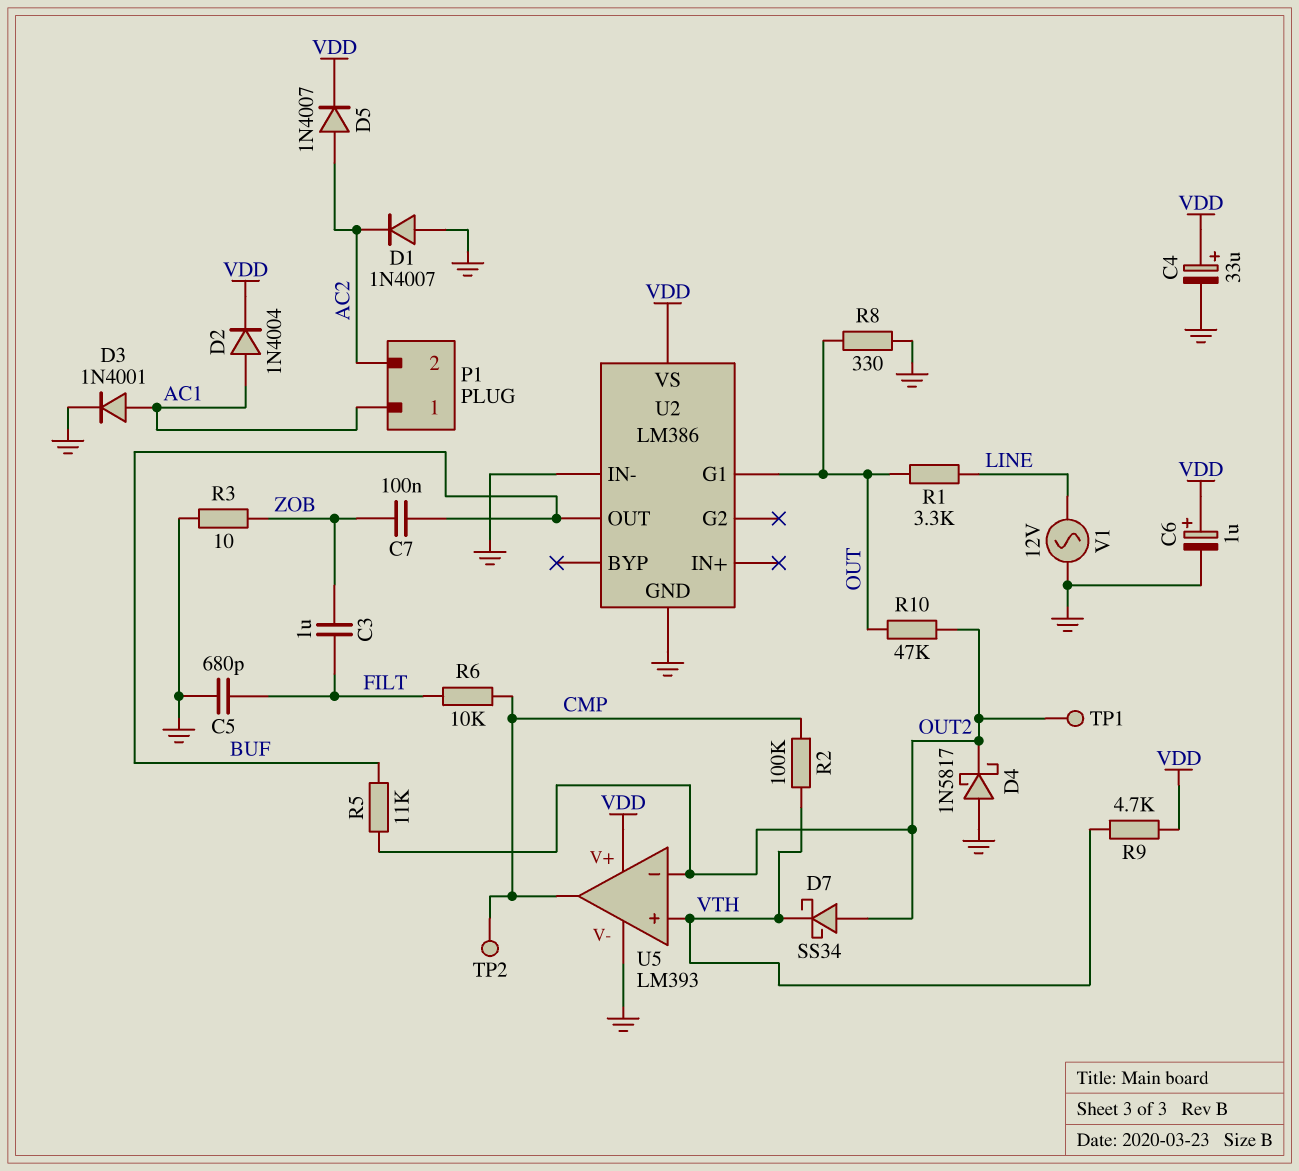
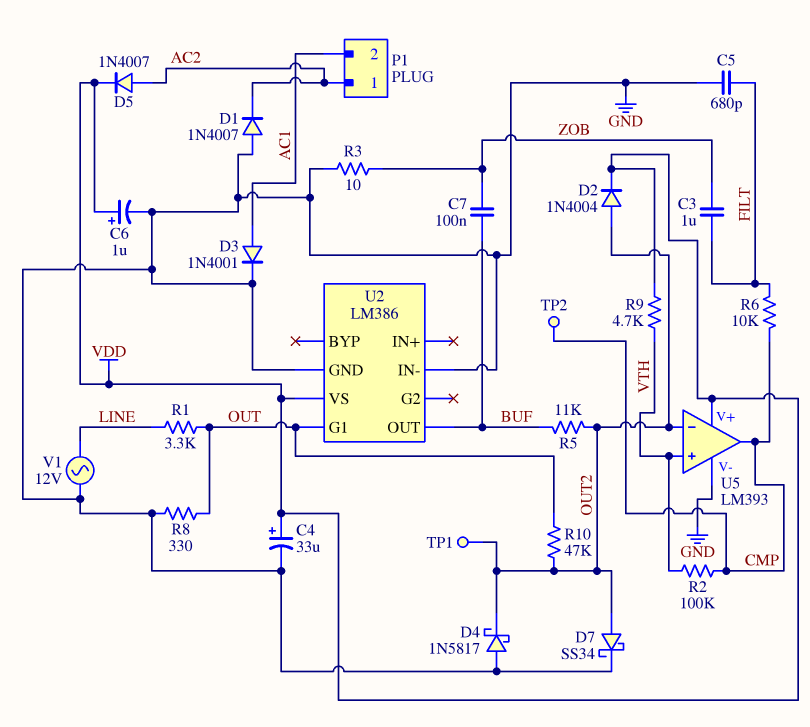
D2: diode 1N4004 (A AC1, K VDD) -> diode 1N4004 (A OUT2, K VDD)
D7: schottky SS34 (A OUT2, K VTH) -> schottky SS34 (A OUT2, K GND)
P1 pin 1: AC1 -> AC2
P1 pin 2: AC2 -> AC1

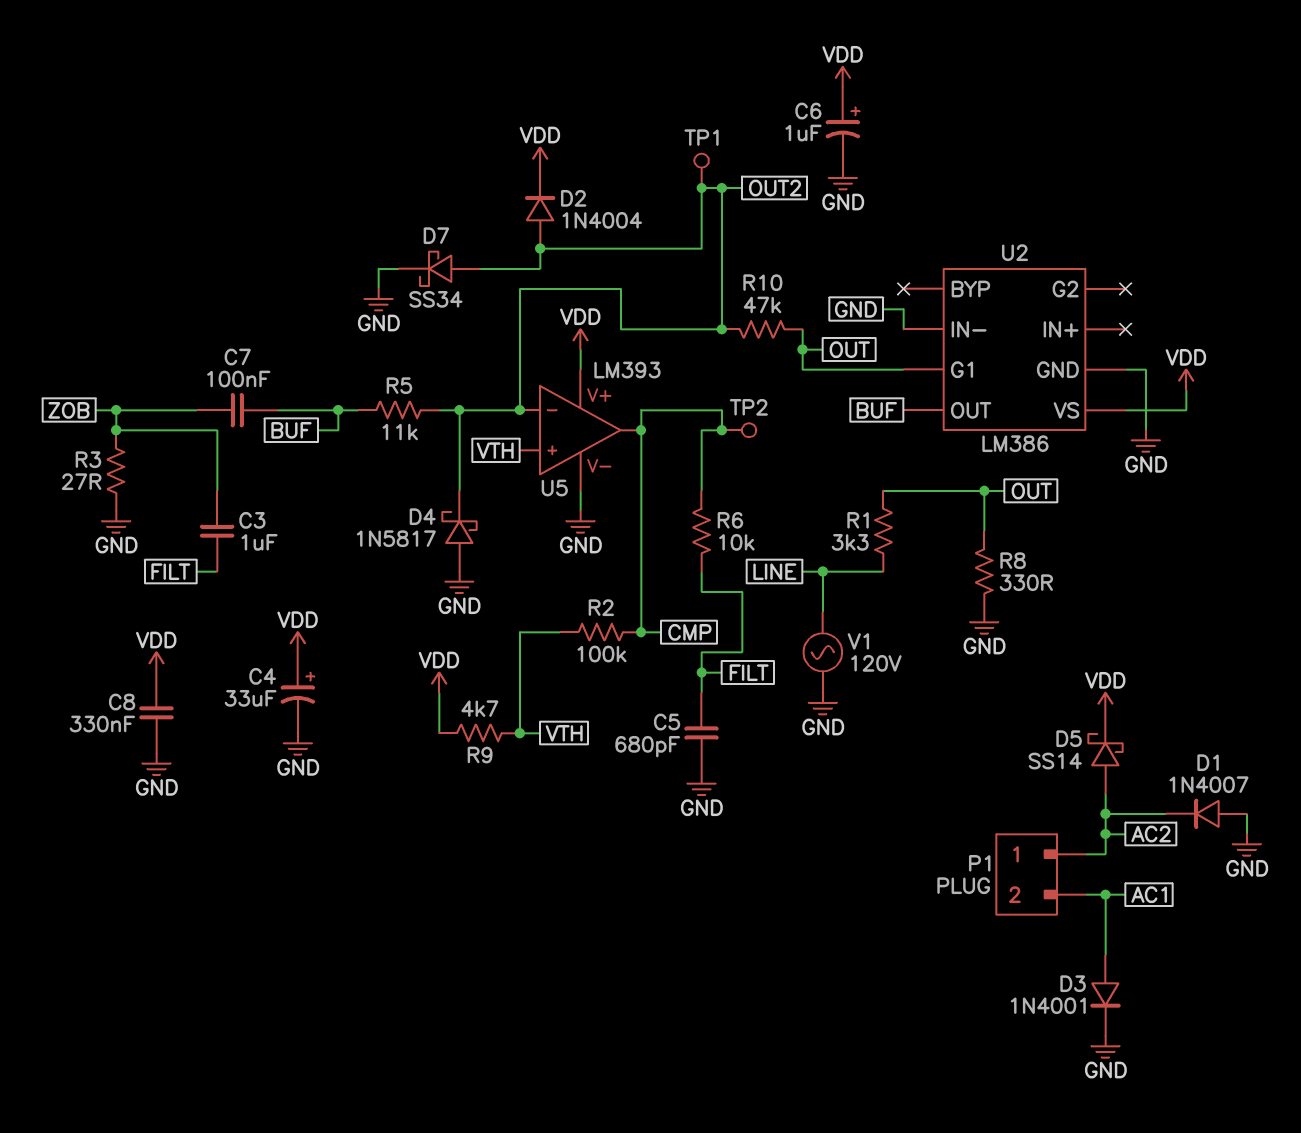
C8: none -> 330nF (GND, VDD)
D5: diode 1N4007 (A AC2, K VDD) -> schottky SS14 (A AC2, K VDD)
R3: 10 (GND, ZOB) -> 27 (GND, ZOB)
V1: AC 12V (GND, LINE) -> AC 120V (GND, LINE)

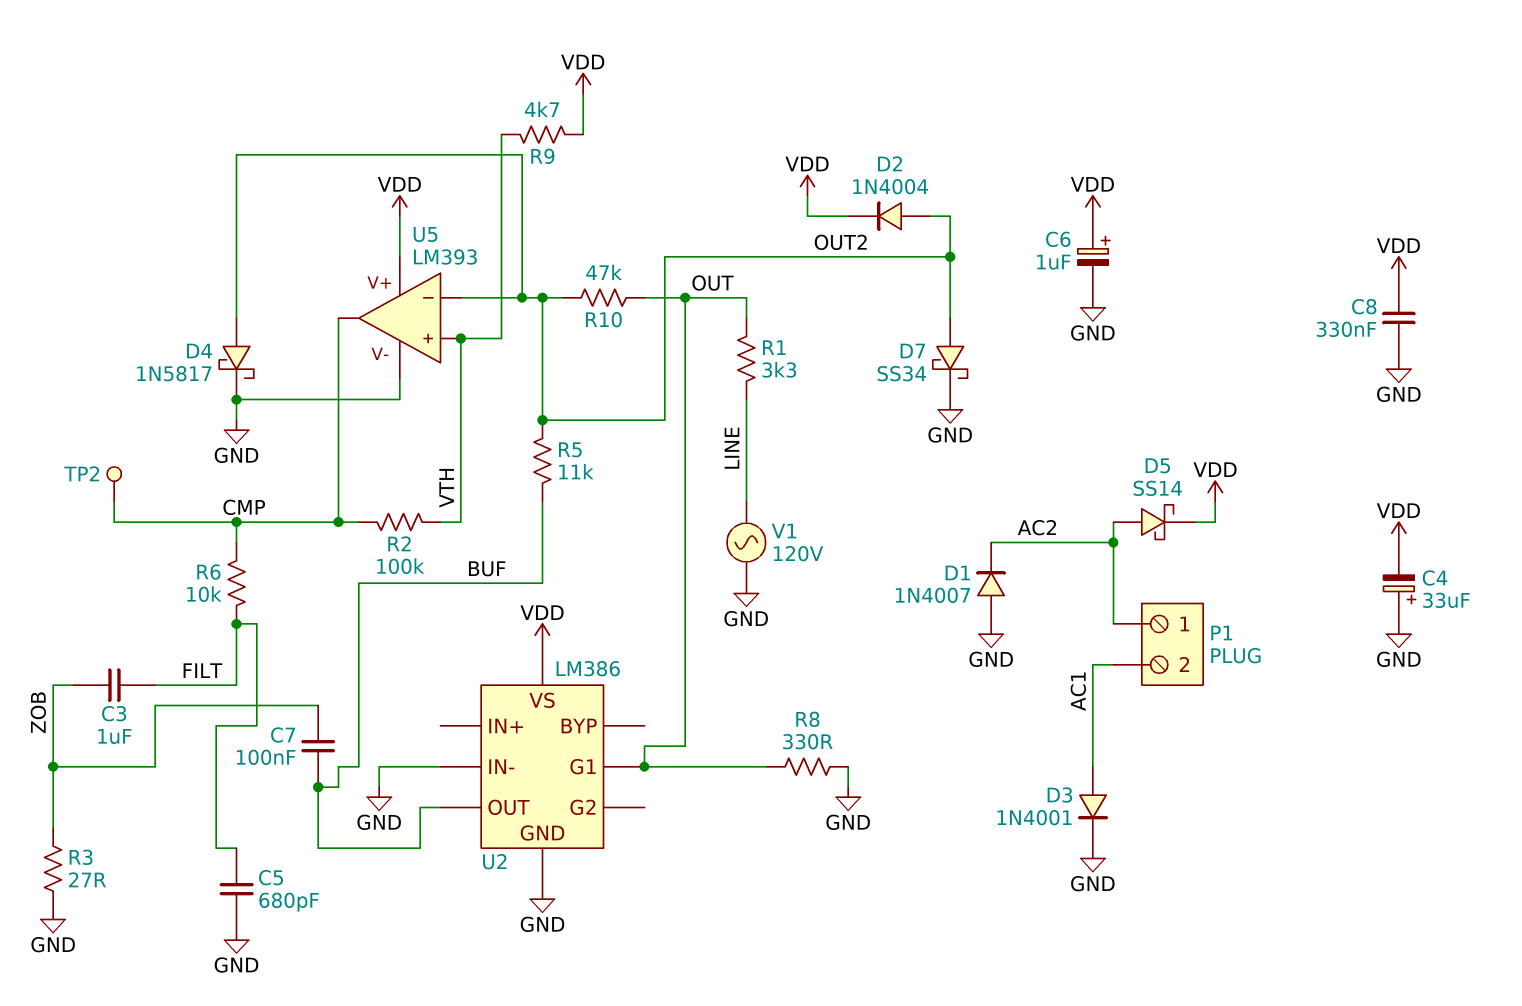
C4: 33uF (plus VDD, minus GND) -> 33uF (plus GND, minus VDD)
D4: schottky 1N5817 (A GND, K OUT2) -> schottky 1N5817 (A OUT2, K GND)
TP1: test point (OUT2) -> none

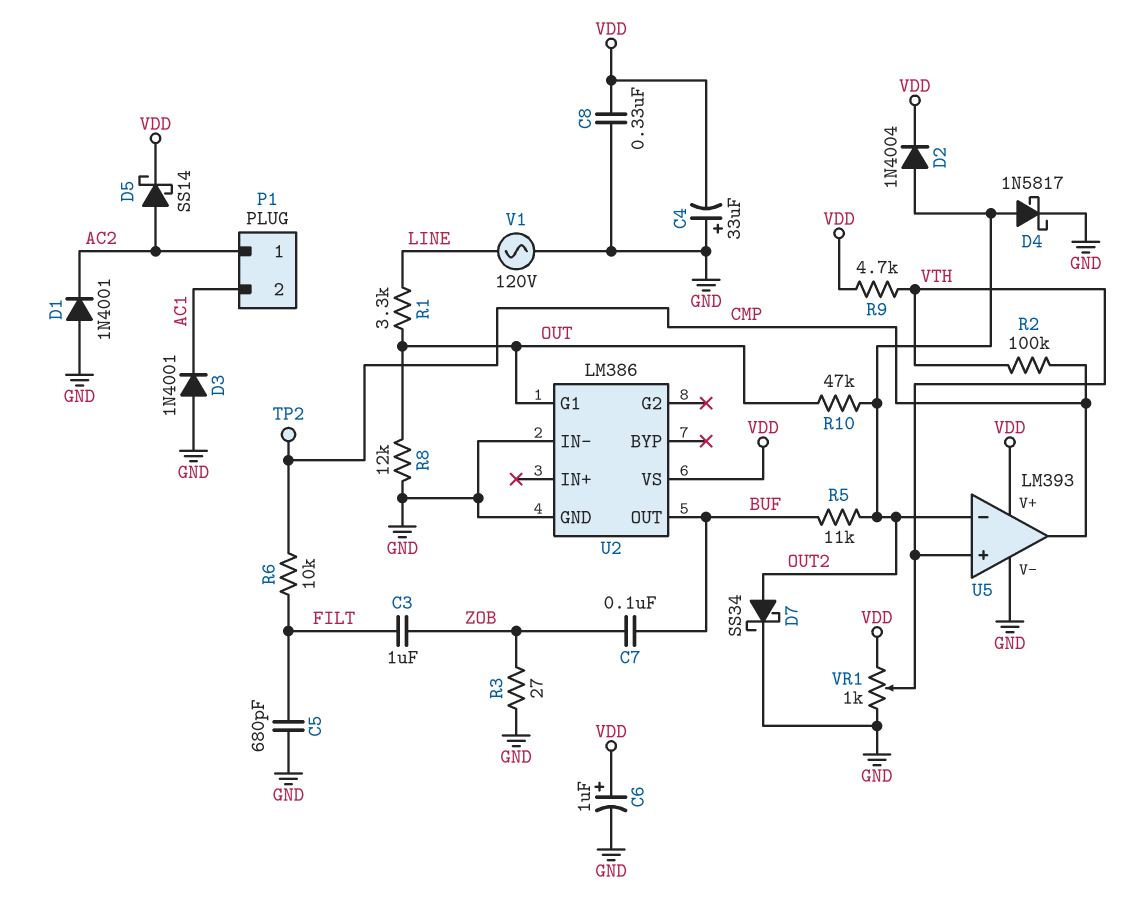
D1: diode 1N4007 (A GND, K AC2) -> diode 1N4001 (A GND, K AC2)
D3: diode 1N4001 (A AC1, K GND) -> diode 1N4001 (A GND, K AC1)
R8: 330 (GND, OUT) -> 12k (GND, OUT)
VR1: none -> 1k (GND, VDD, wiper VTH)

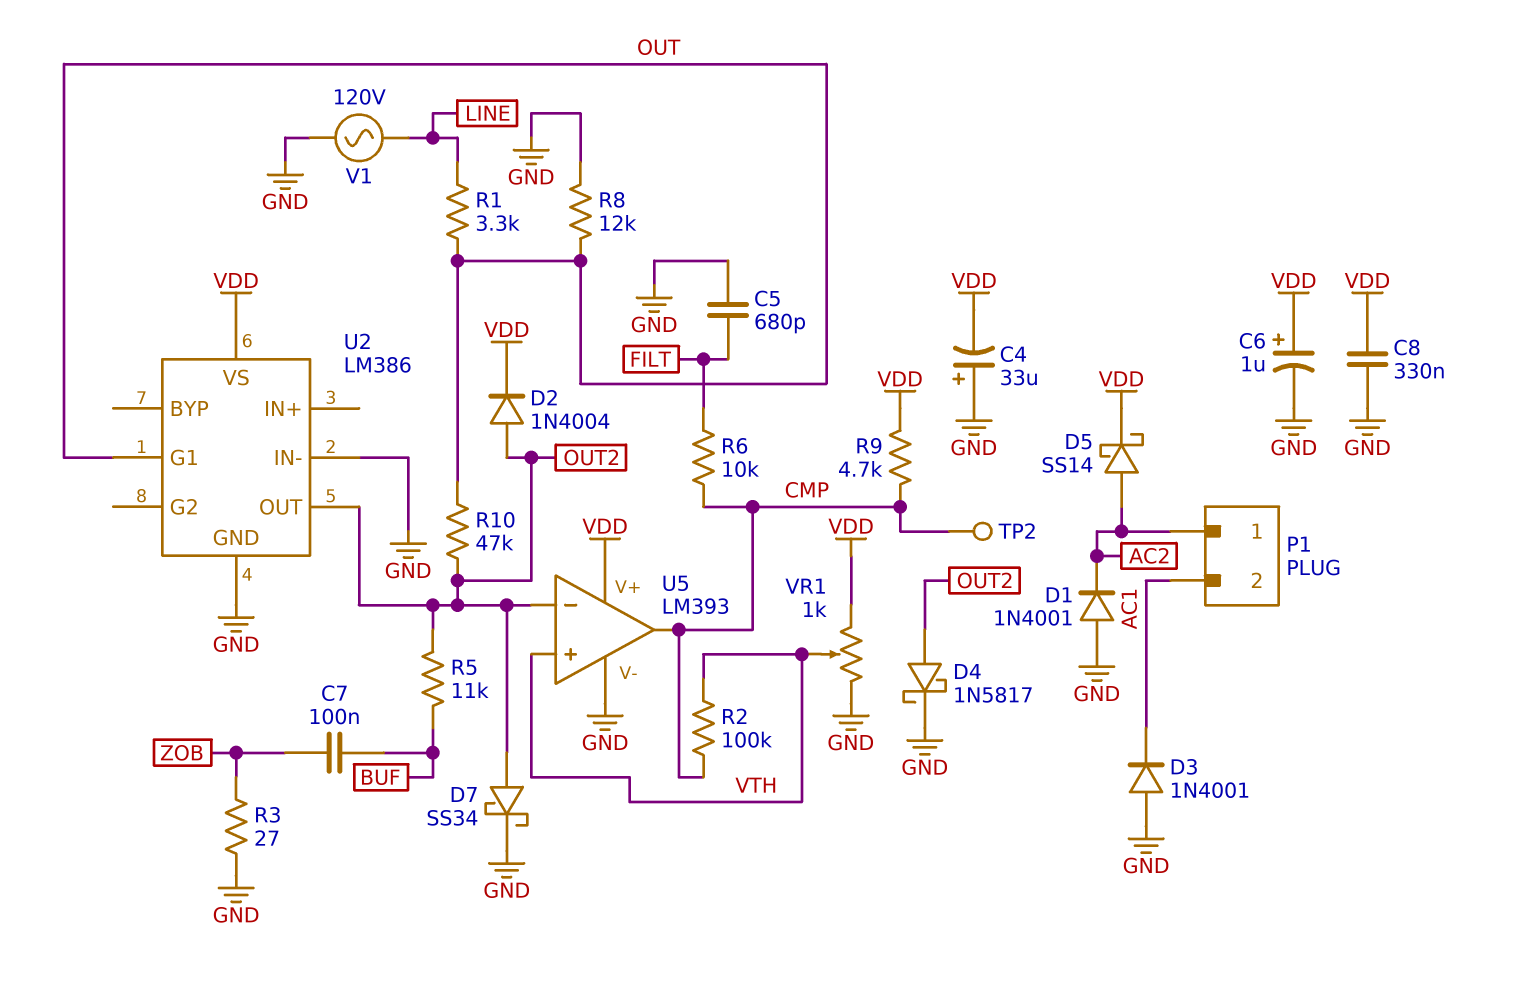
C3: 1uF (FILT, ZOB) -> none
R9: 4.7k (VDD, VTH) -> 4.7k (CMP, VDD)
U2 pin OUT: BUF -> OUT2

